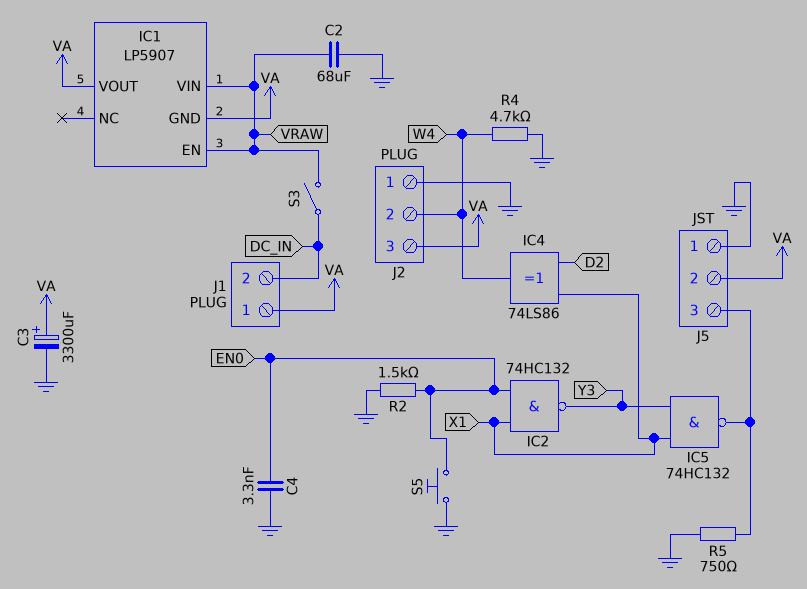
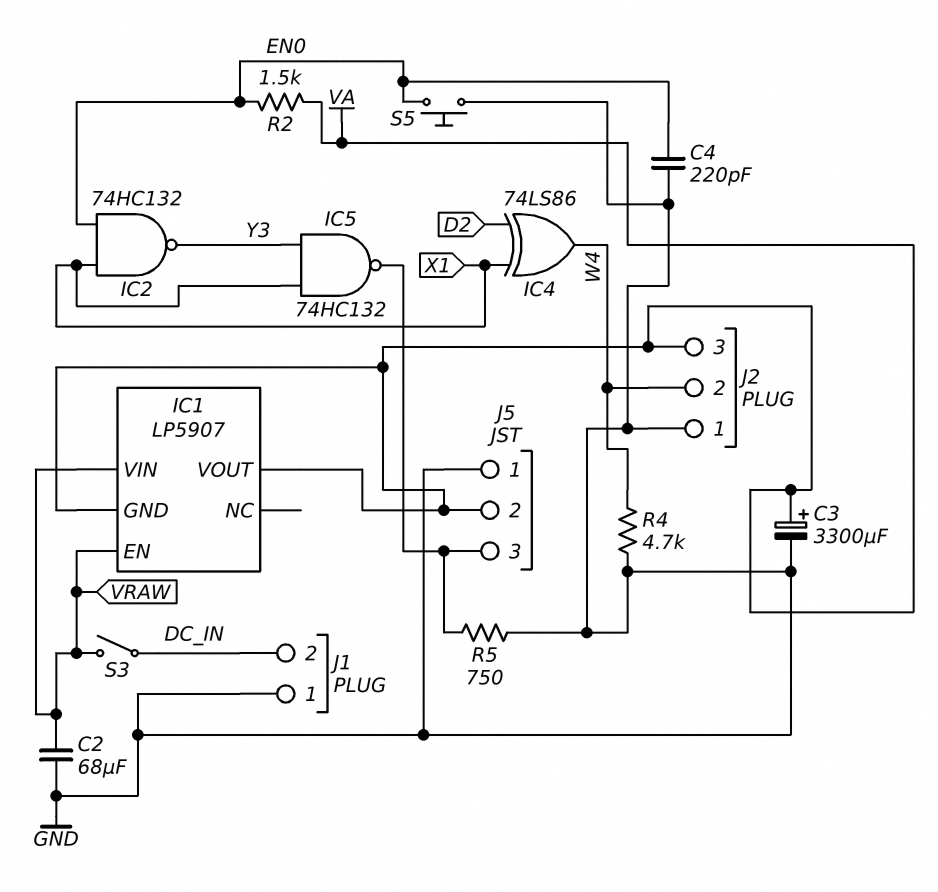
C4: 3.3nF (EN0, GND) -> 220pF (EN0, GND)
J1 pin 1: VA -> GND
R2: 1.5k (EN0, GND) -> 1.5k (EN0, VA)

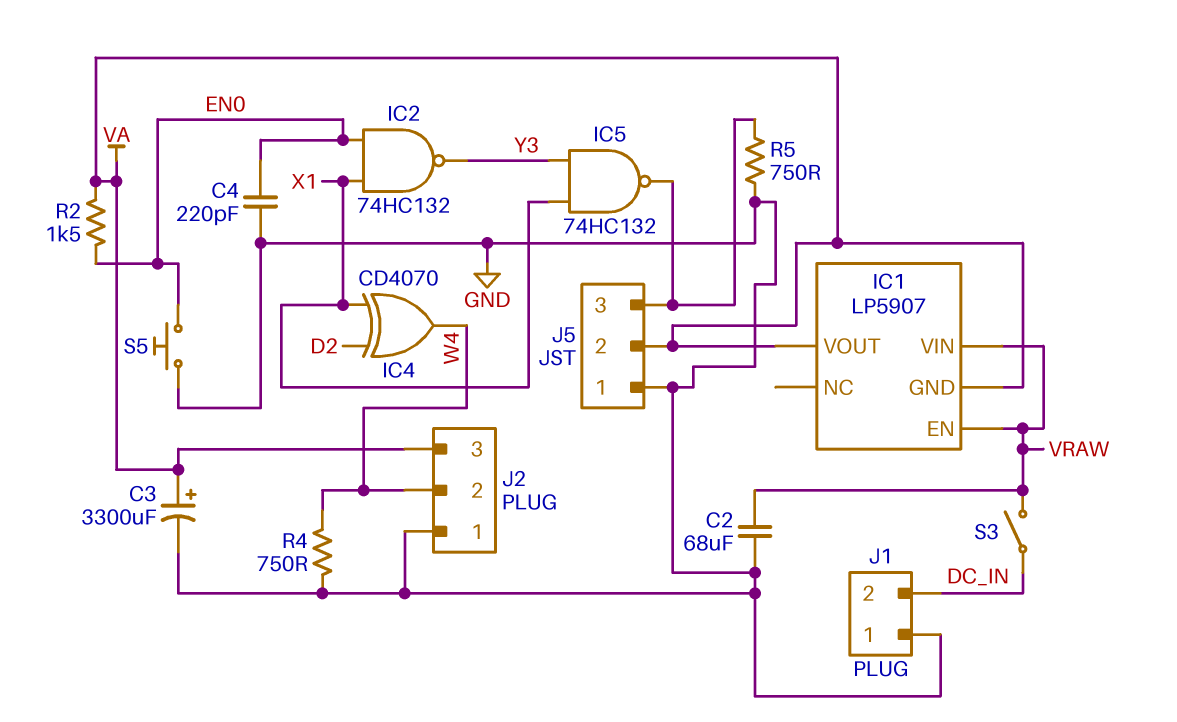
IC4: XOR 74LS86 (in D2, in X1, out W4) -> XOR CD4070 (in D2, in X1, out W4)
R4: 4.7k (GND, W4) -> 750 (GND, W4)

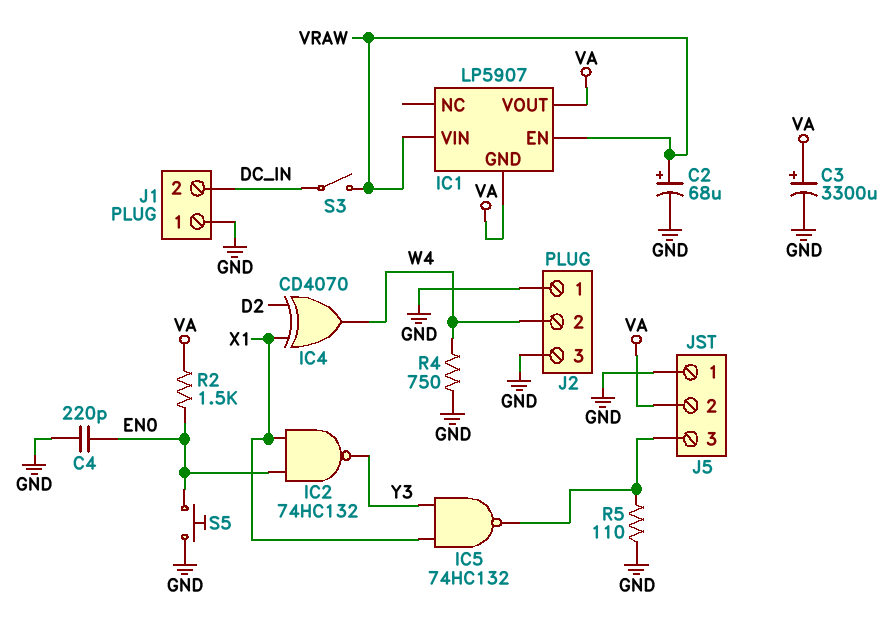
C2: 68uF (GND, VRAW) -> 68uF (plus VRAW, minus GND)
J2 pin 3: VA -> GND
R5: 750 (GND, J5/3) -> 110 (GND, J5/3)

